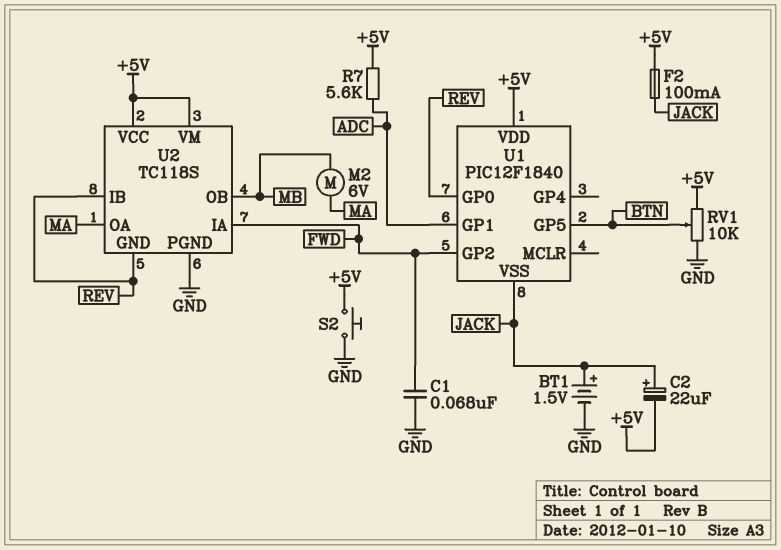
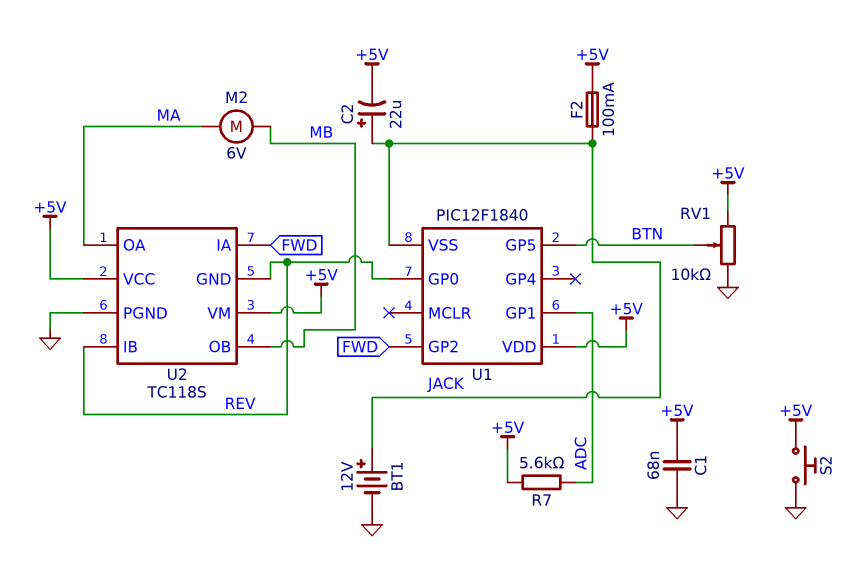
BT1: 1.5V (plus JACK, minus GND) -> 12V (plus JACK, minus GND)
C1: 68nF (FWD, GND) -> 68nF (+5V, GND)

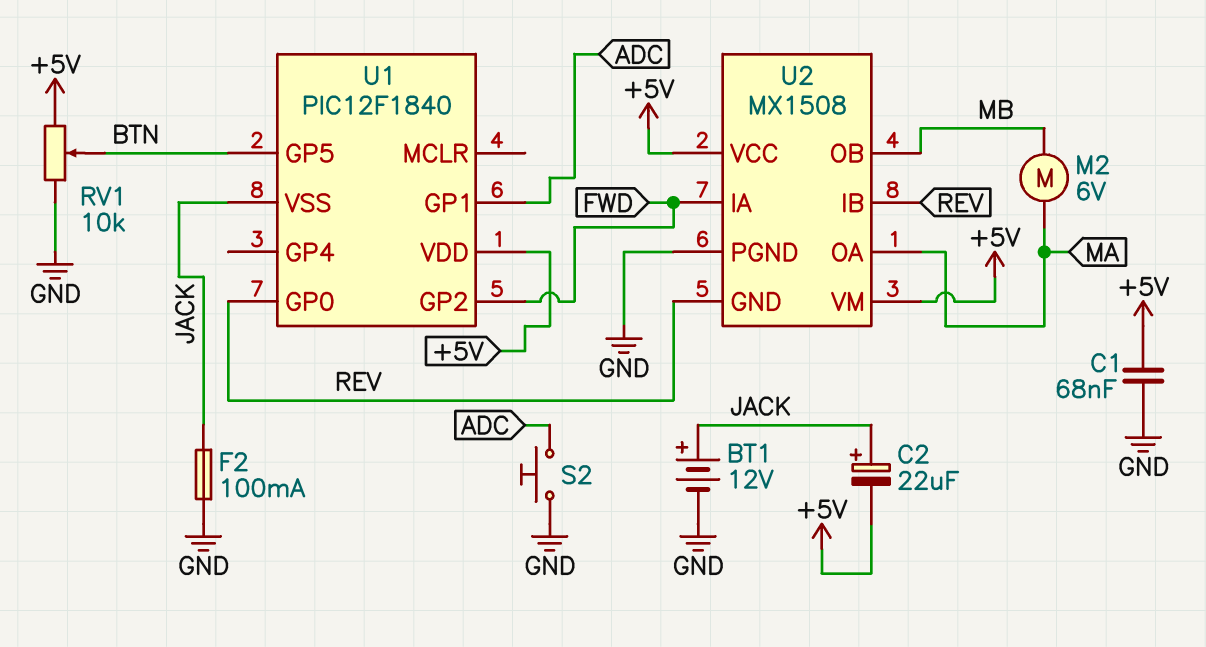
F2: 100mA (+5V, JACK) -> 100mA (GND, JACK)
R7: 5.6k (+5V, ADC) -> none
S2: button (+5V, GND) -> button (ADC, GND)
U2: TC118S -> MX1508

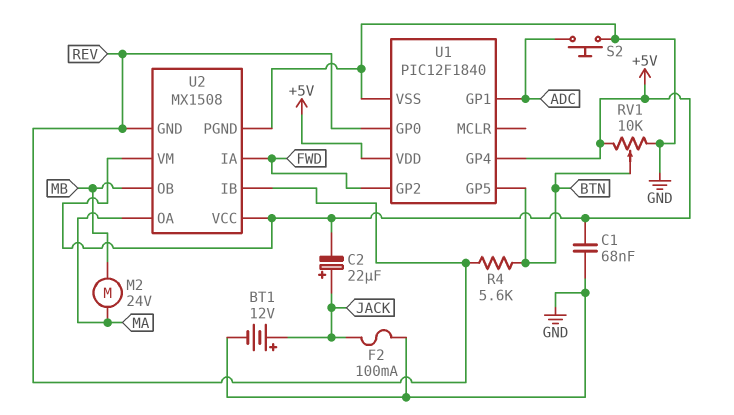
M2: motor 6V (MA, MB) -> motor 24V (MA, MB)
R4: none -> 5.6k (BTN, REV)
U1 pin GP4: none -> +5V
U1 pin VSS: JACK -> GND

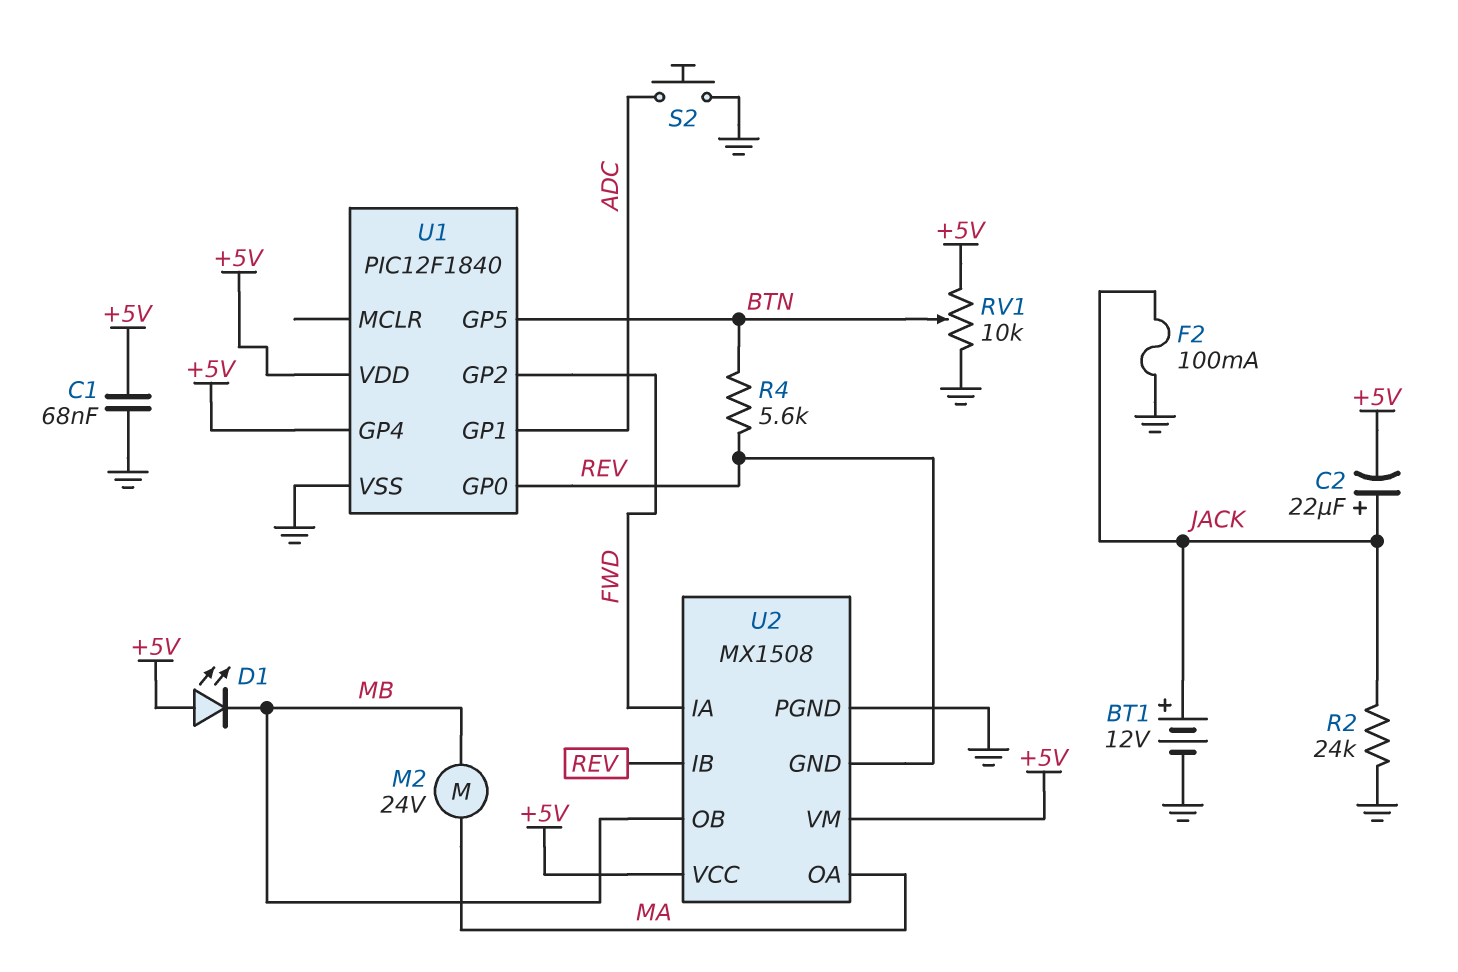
D1: none -> LED (A +5V, K MB)
R2: none -> 24k (GND, JACK)

